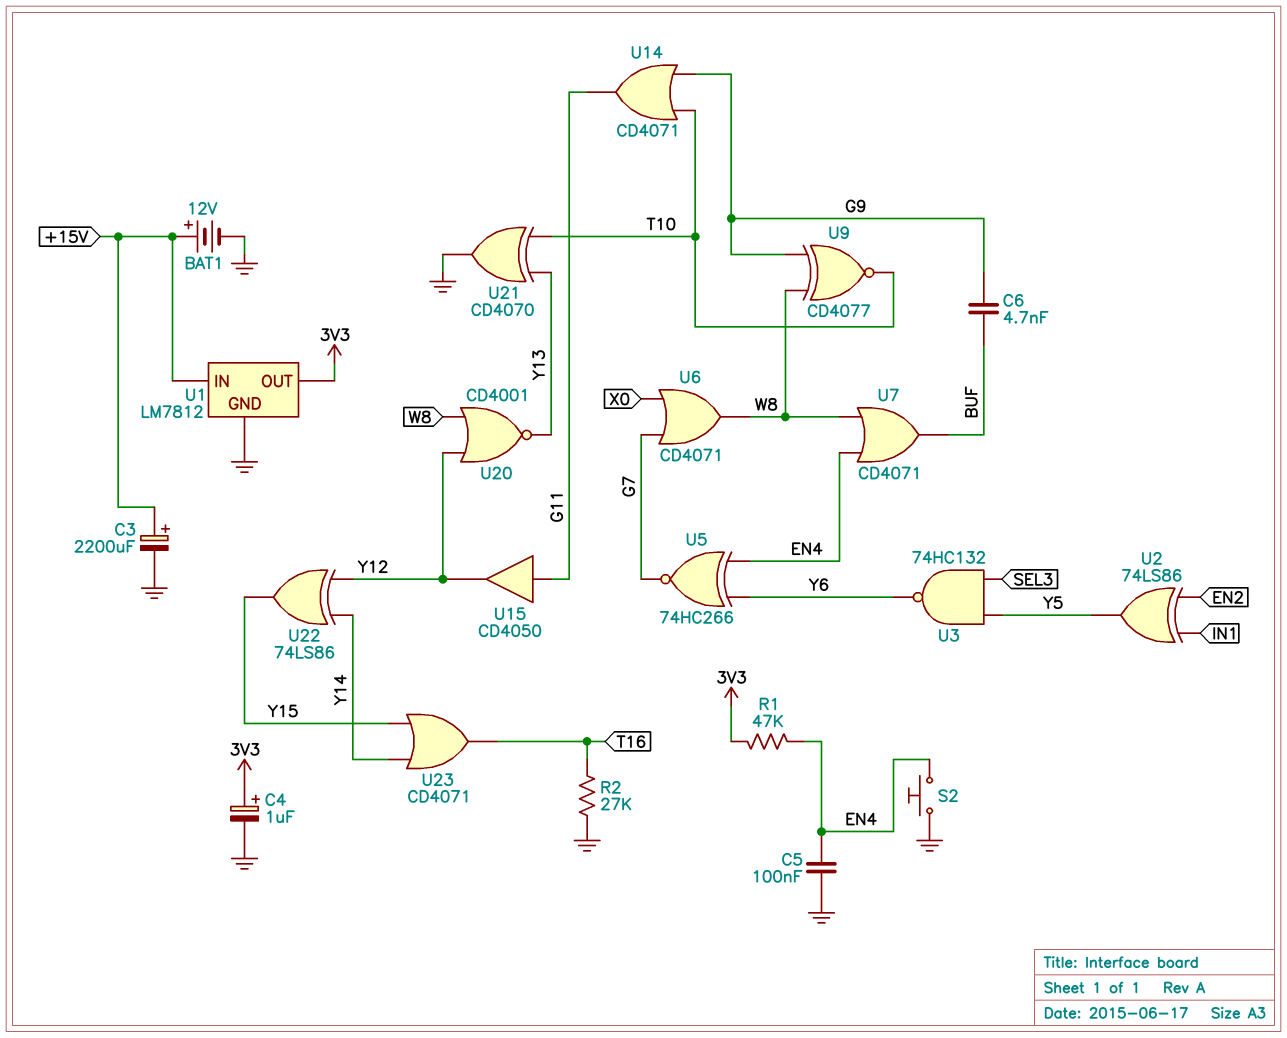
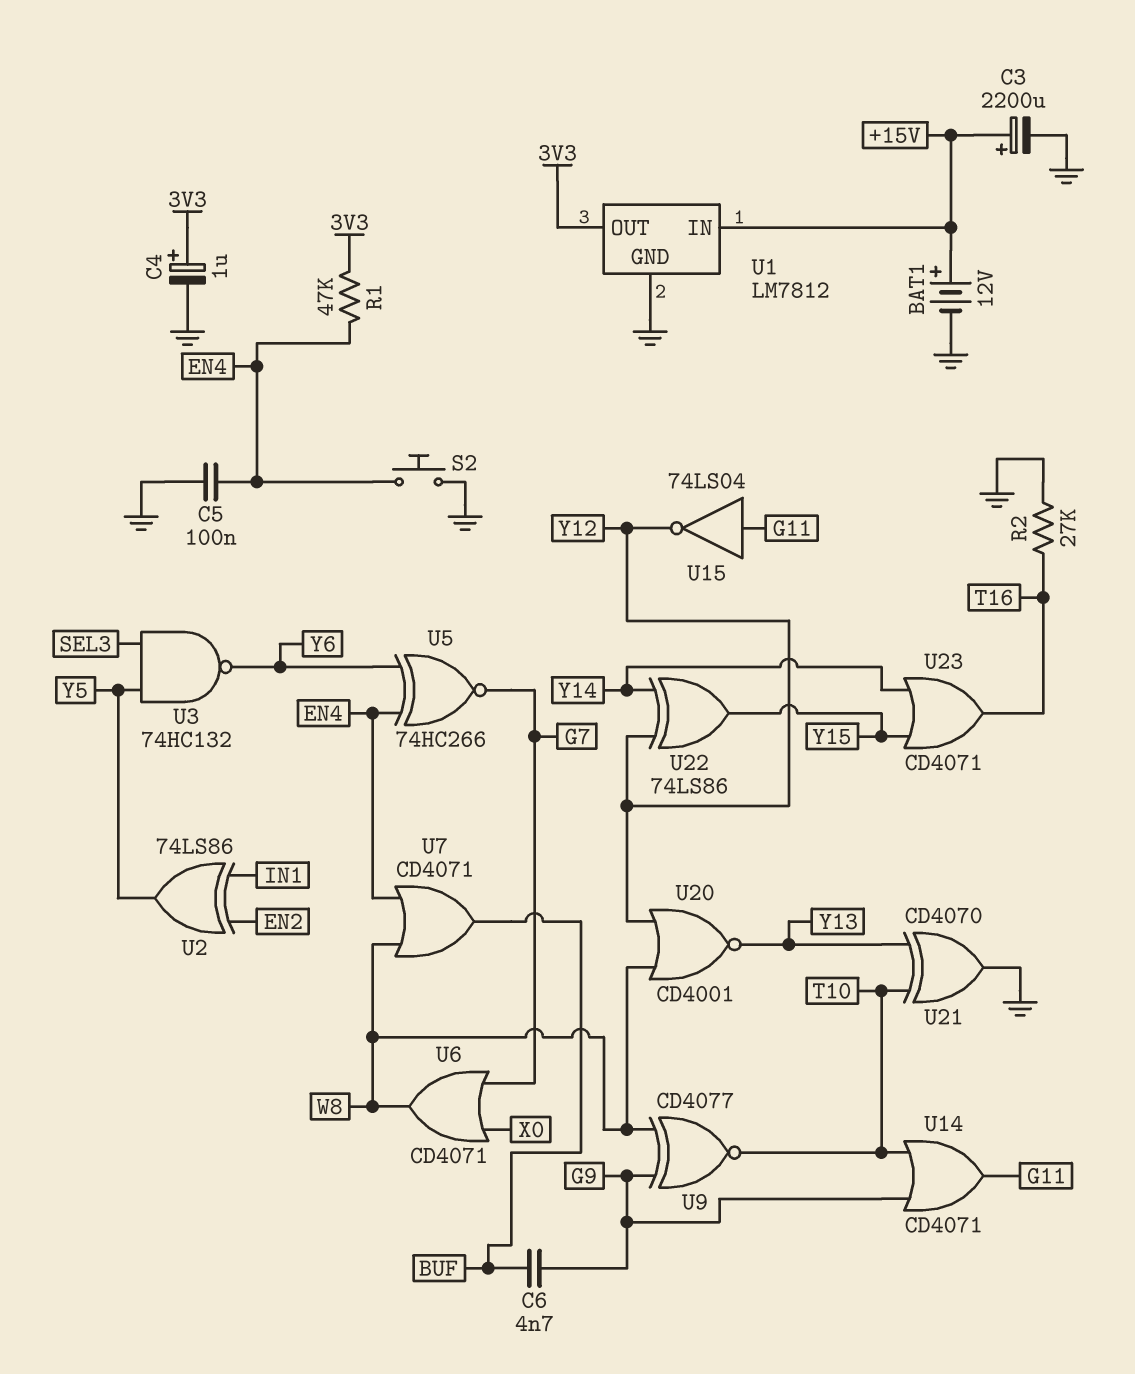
U15: buffer CD4050 (in G11, out Y12) -> NOT 74LS04 (in G11, out Y12)

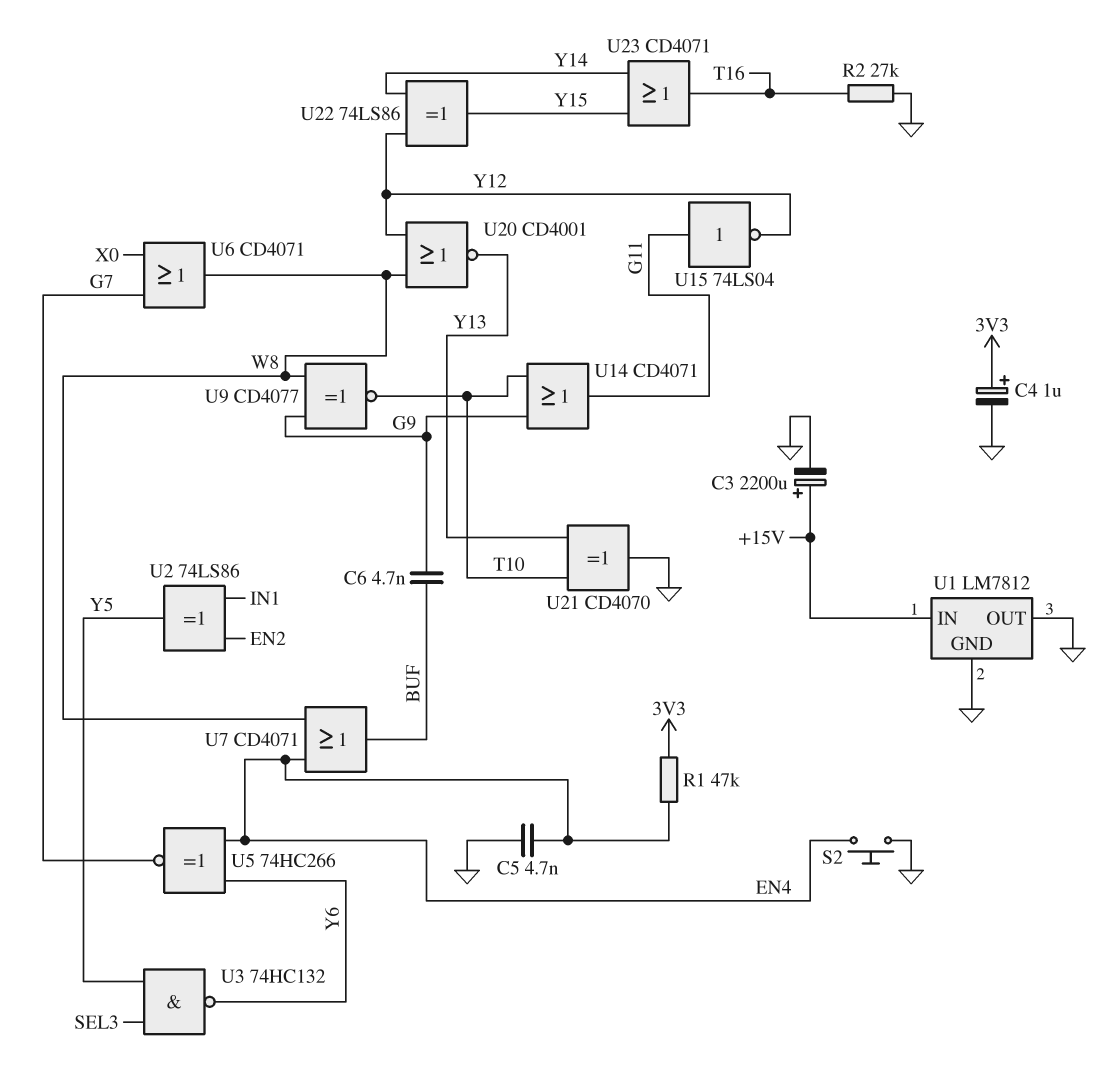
BAT1: 12V (plus +15V, minus GND) -> none
C5: 100nF (EN4, GND) -> 4.7nF (EN4, GND)
U1 pin OUT: 3V3 -> GND

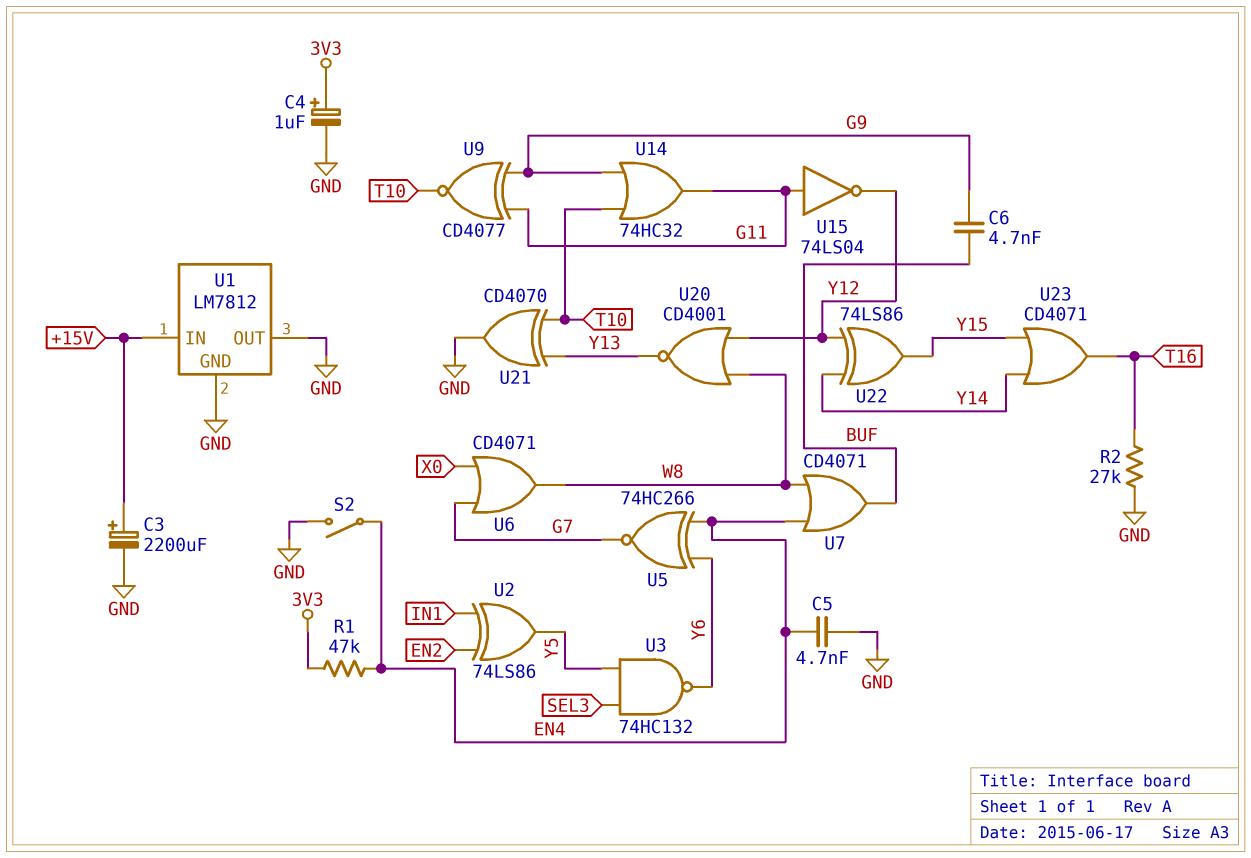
S2: button (EN4, GND) -> switch (EN4, GND)
U9: XNOR CD4077 (in G9, in W8, out T10) -> XNOR CD4077 (in G9, in G11, out T10)
U14: OR CD4071 (in G9, in T10, out G11) -> OR 74HC32 (in G9, in T10, out G11)

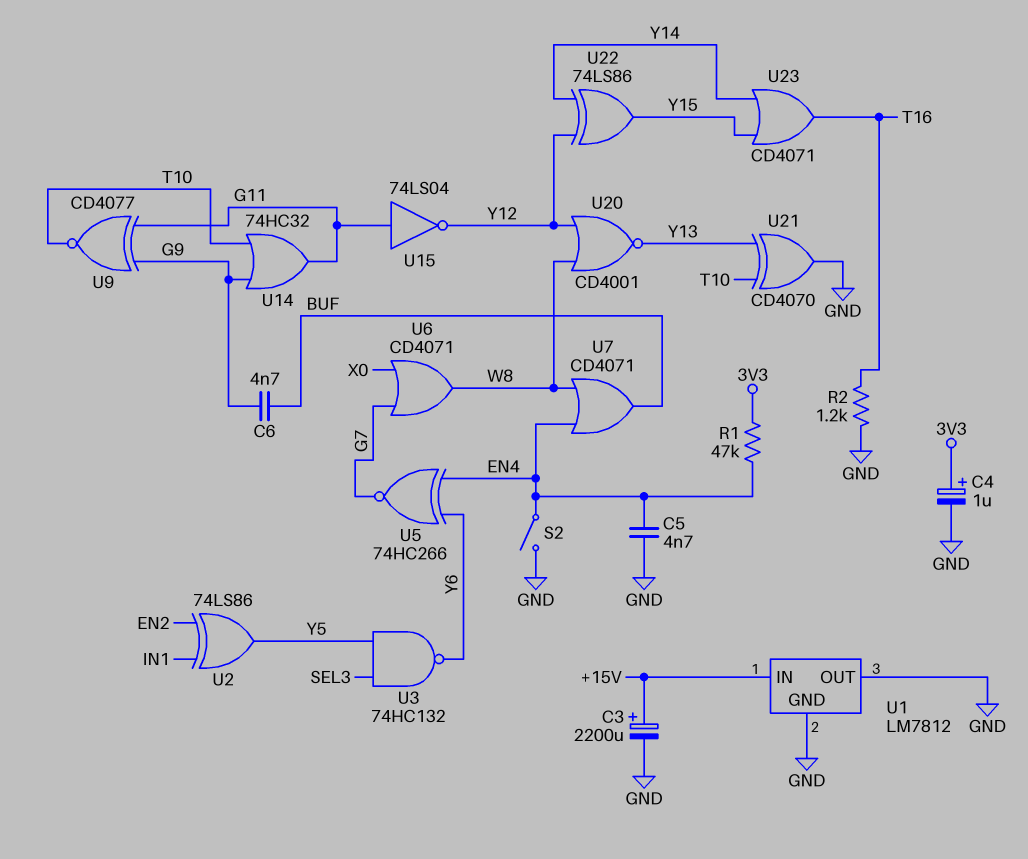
R2: 27k (GND, T16) -> 1.2k (GND, T16)

